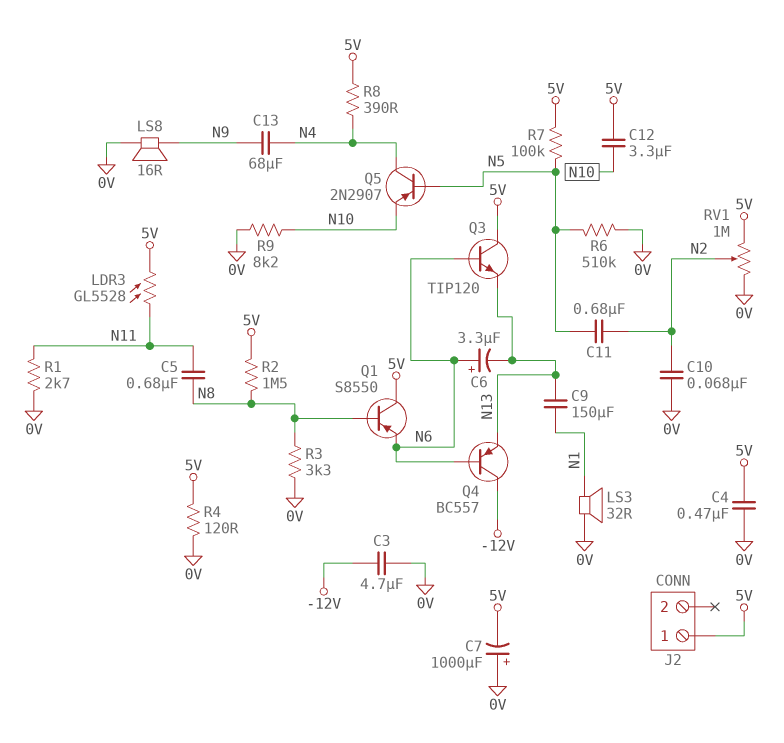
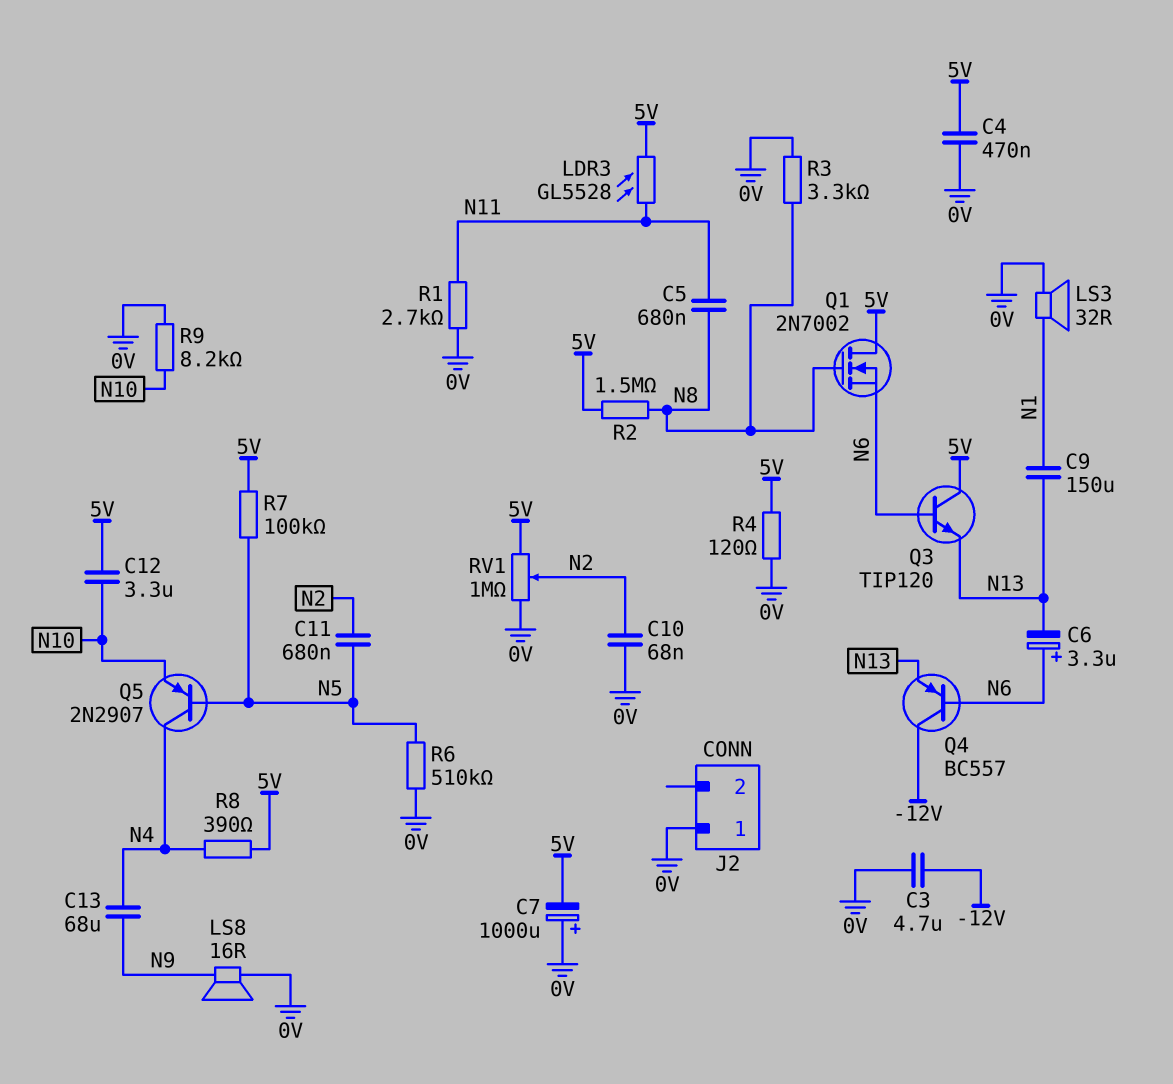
J2 pin 1: 5V -> 0V
Q1: PNP S8550 (B N8, C 5V, E N6) -> NMOS 2N7002 (G N8, D 5V, S N6)

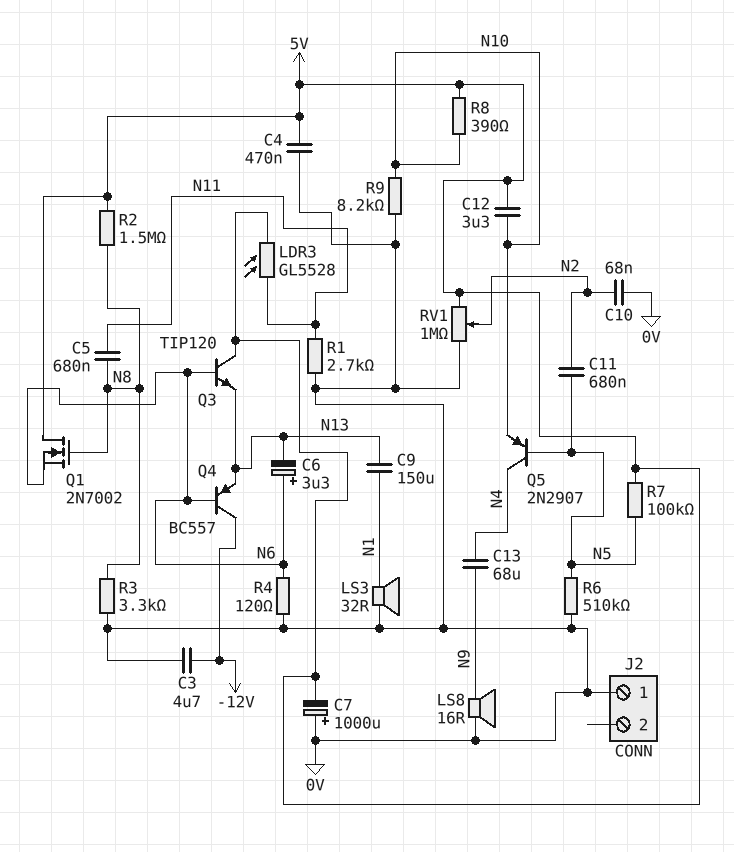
R4: 120 (0V, 5V) -> 120 (0V, N6)
R8: 390 (5V, N4) -> 390 (5V, N10)

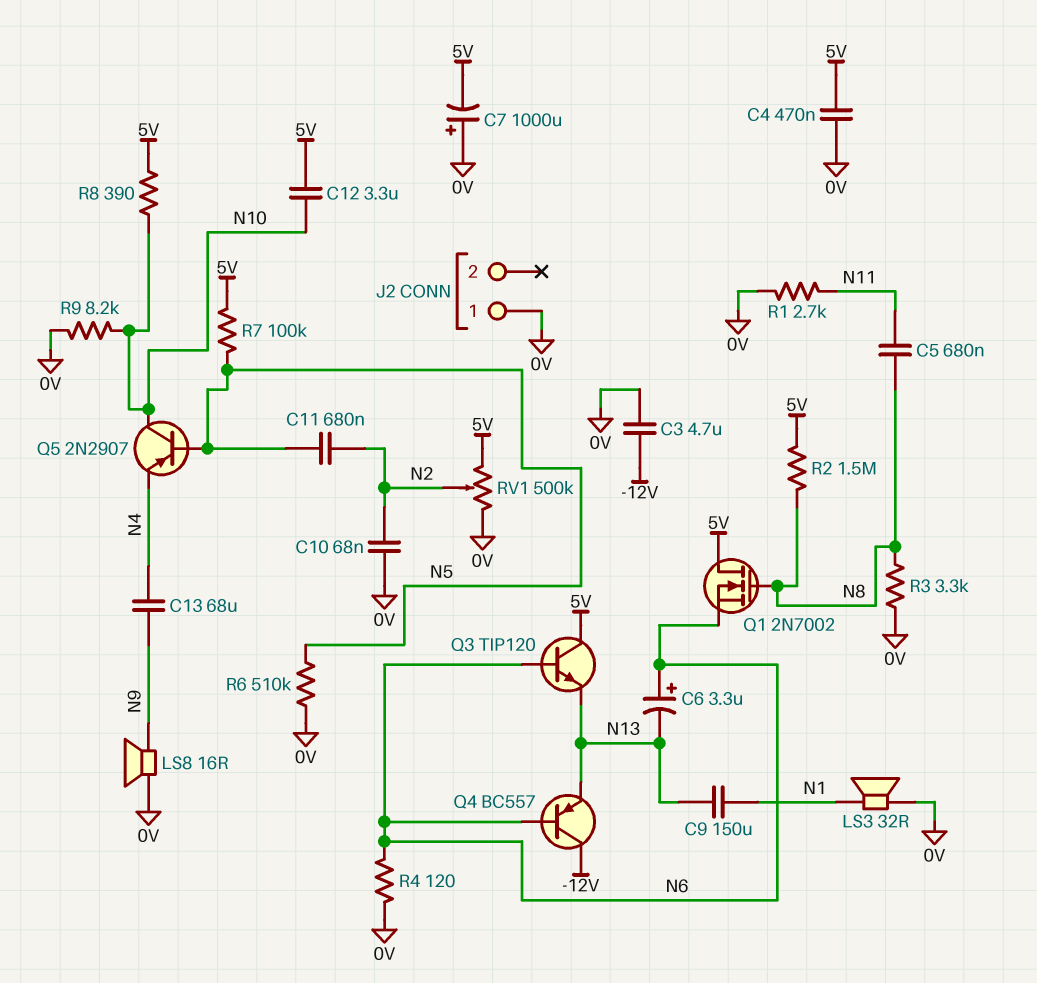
LDR3: GL5528 (5V, N11) -> none
Q5: PNP 2N2907 (B N5, C N4, E N10) -> PNP 2N2907 (B N5, C N10, E N4)
RV1: 1M (0V, 5V, wiper N2) -> 500k (0V, 5V, wiper N2)

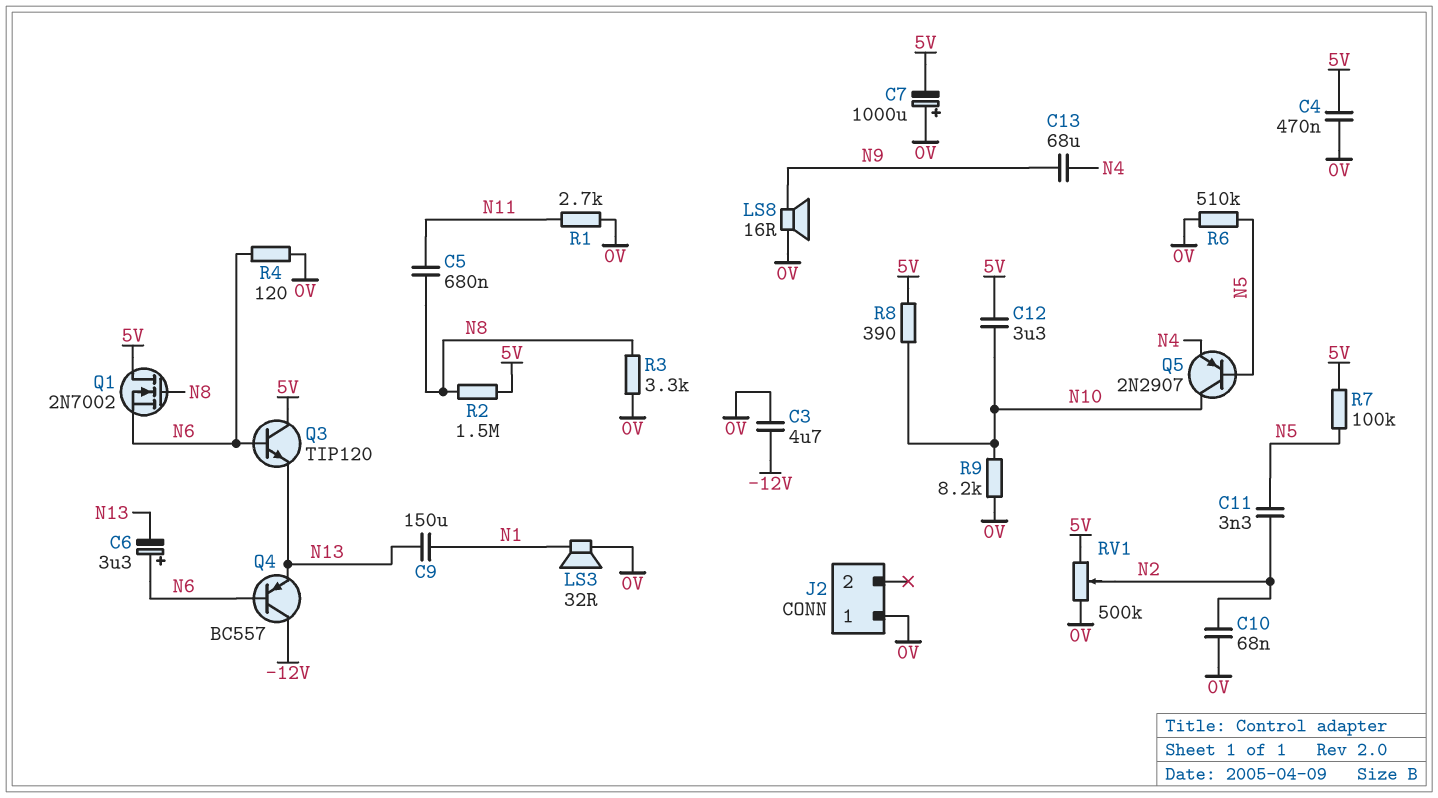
C11: 680nF (N2, N5) -> 3.3nF (N2, N5)

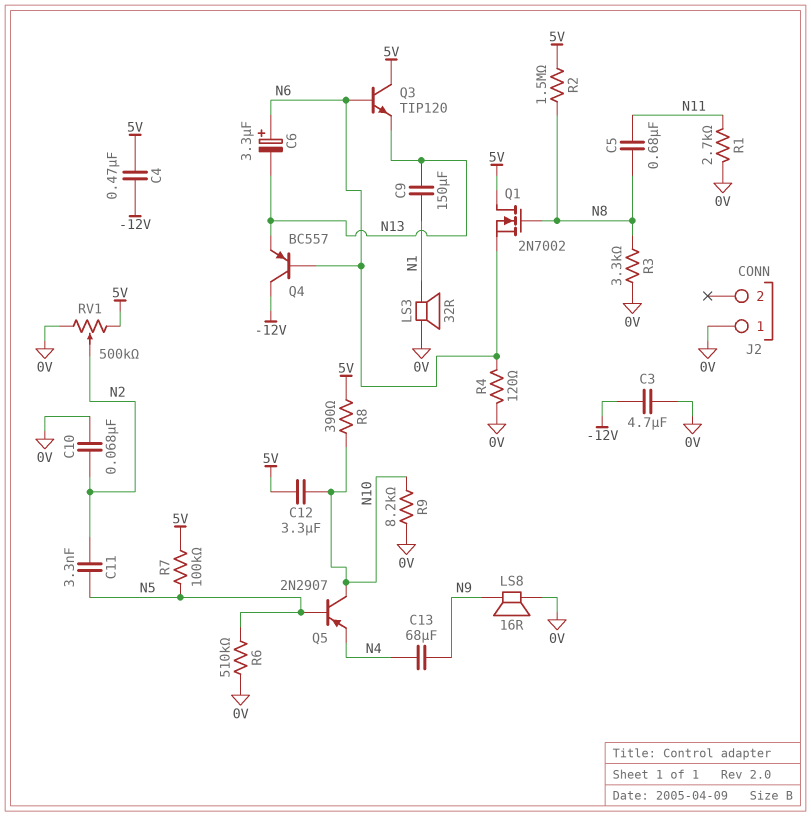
C4: 470nF (0V, 5V) -> 470nF (-12V, 5V)
C7: 1000uF (plus 0V, minus 5V) -> none

